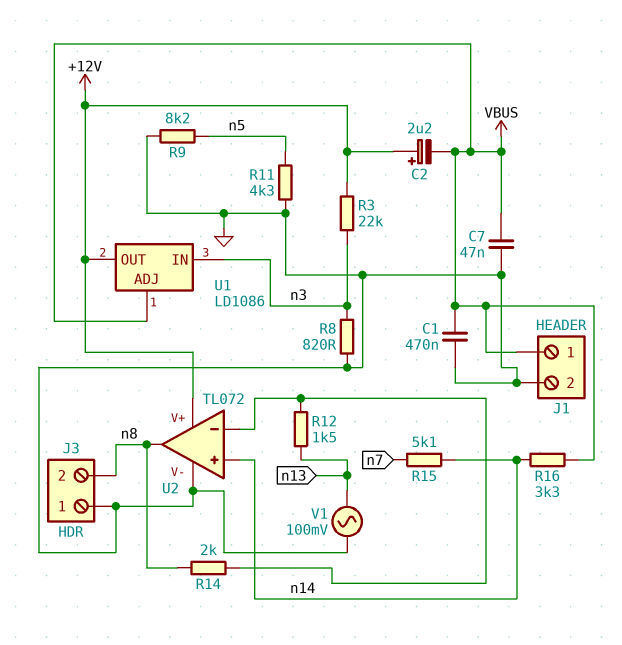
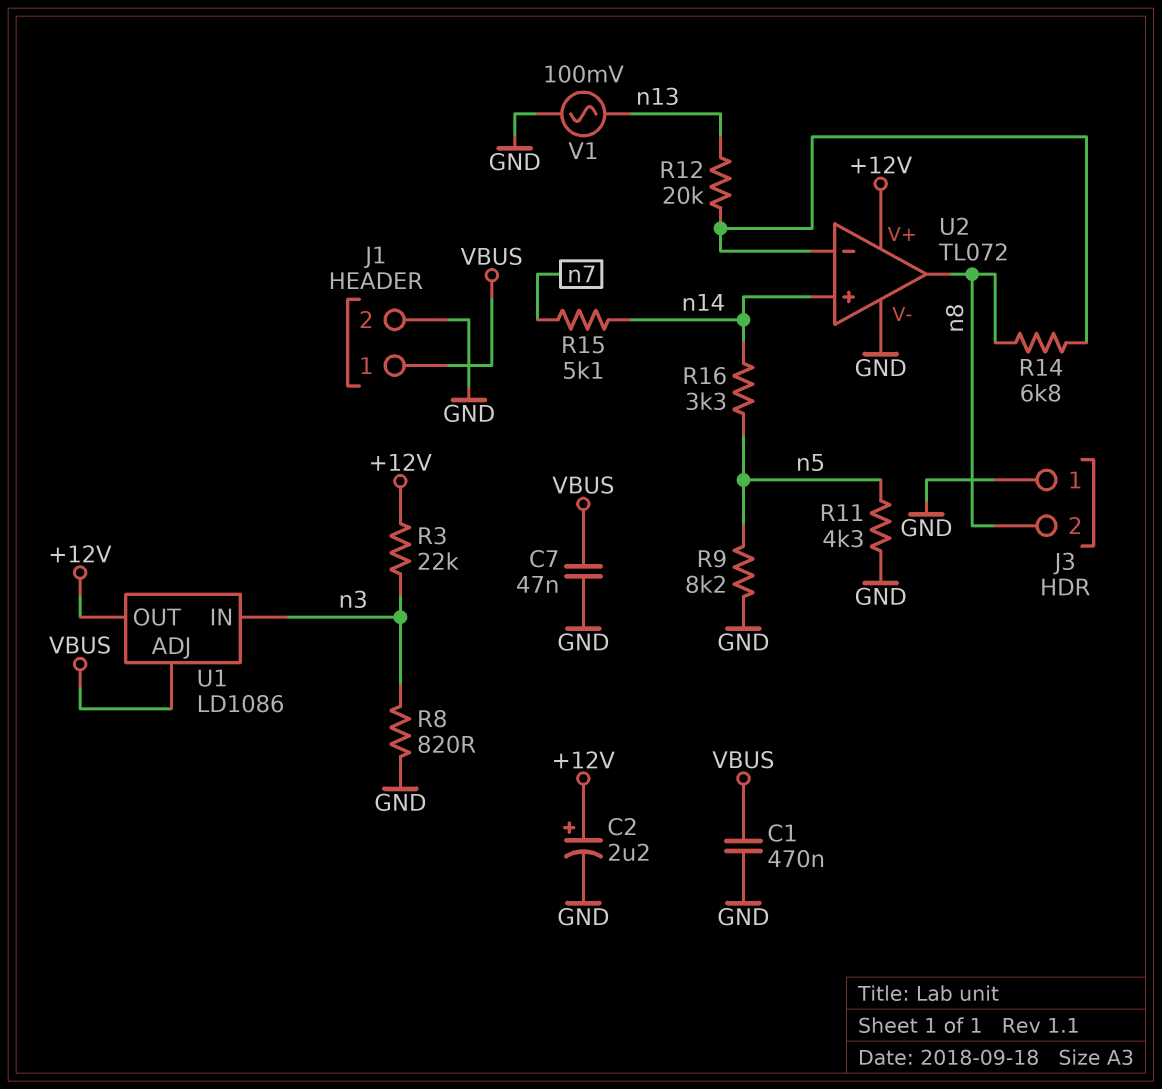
C2: 2.2uF (plus +12V, minus VBUS) -> 2.2uF (plus +12V, minus GND)
R12: 1.5k (U2/in-, n13) -> 20k (U2/in-, n13)
R14: 2k (U2/in-, n8) -> 6.8k (U2/in-, n8)
R16: 3.3k (VBUS, n14) -> 3.3k (n5, n14)

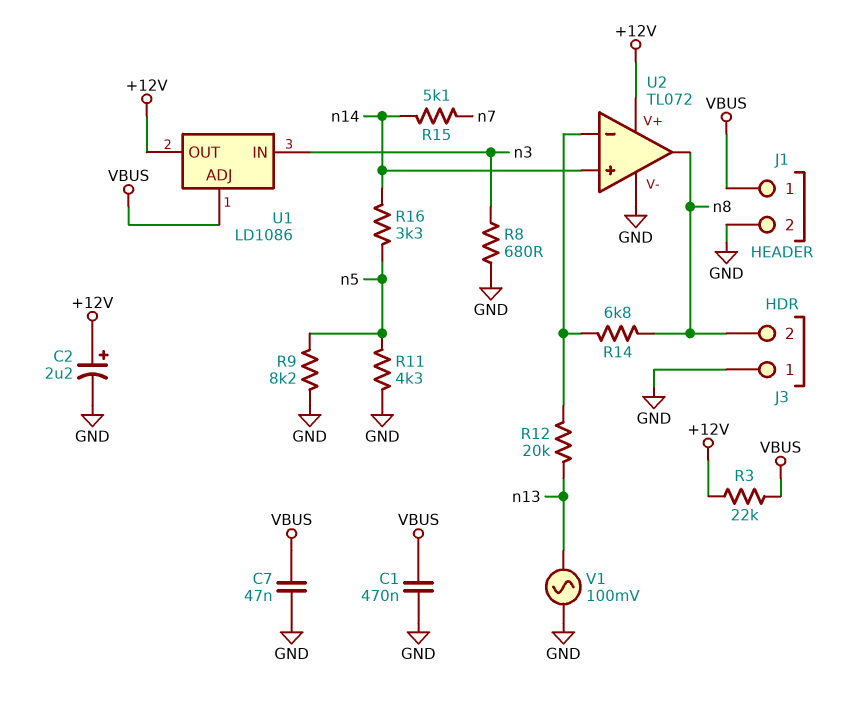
R3: 22k (+12V, n3) -> 22k (+12V, VBUS)
R8: 820 (GND, n3) -> 680 (GND, n3)

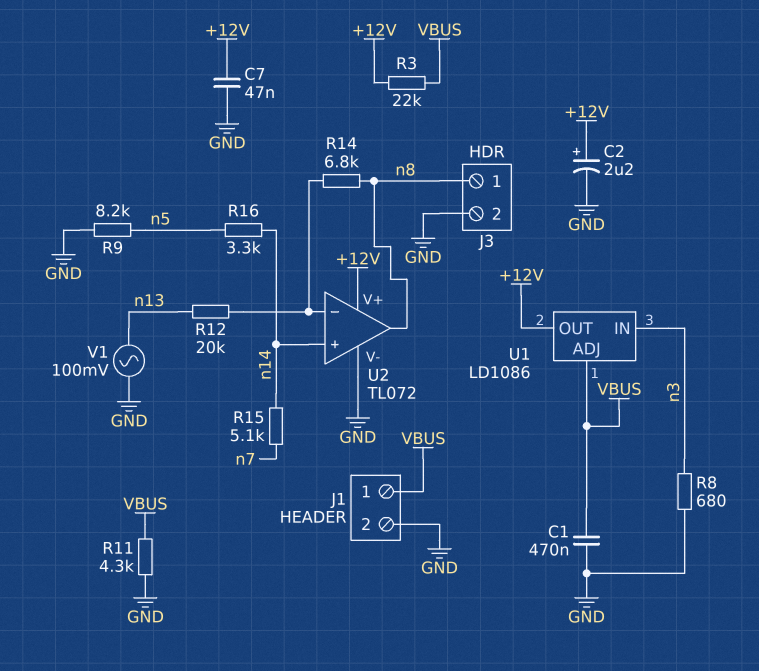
C7: 47nF (GND, VBUS) -> 47nF (+12V, GND)
J3 pin 1: GND -> n8
J3 pin 2: n8 -> GND
R11: 4.3k (GND, n5) -> 4.3k (GND, VBUS)

